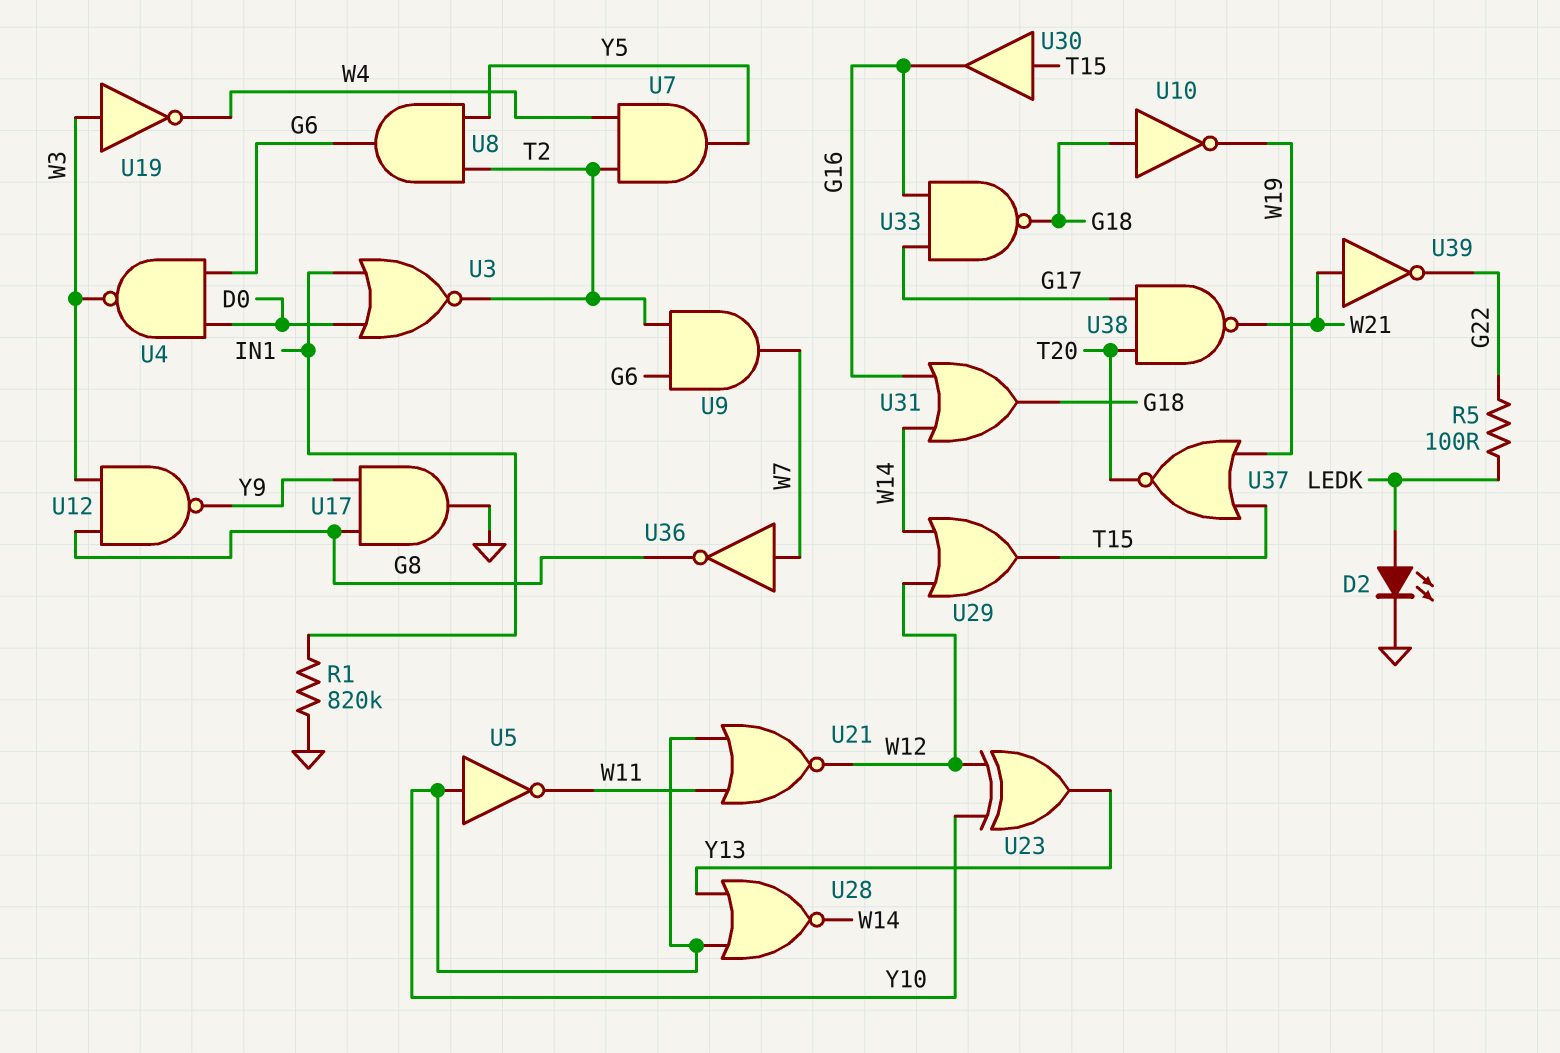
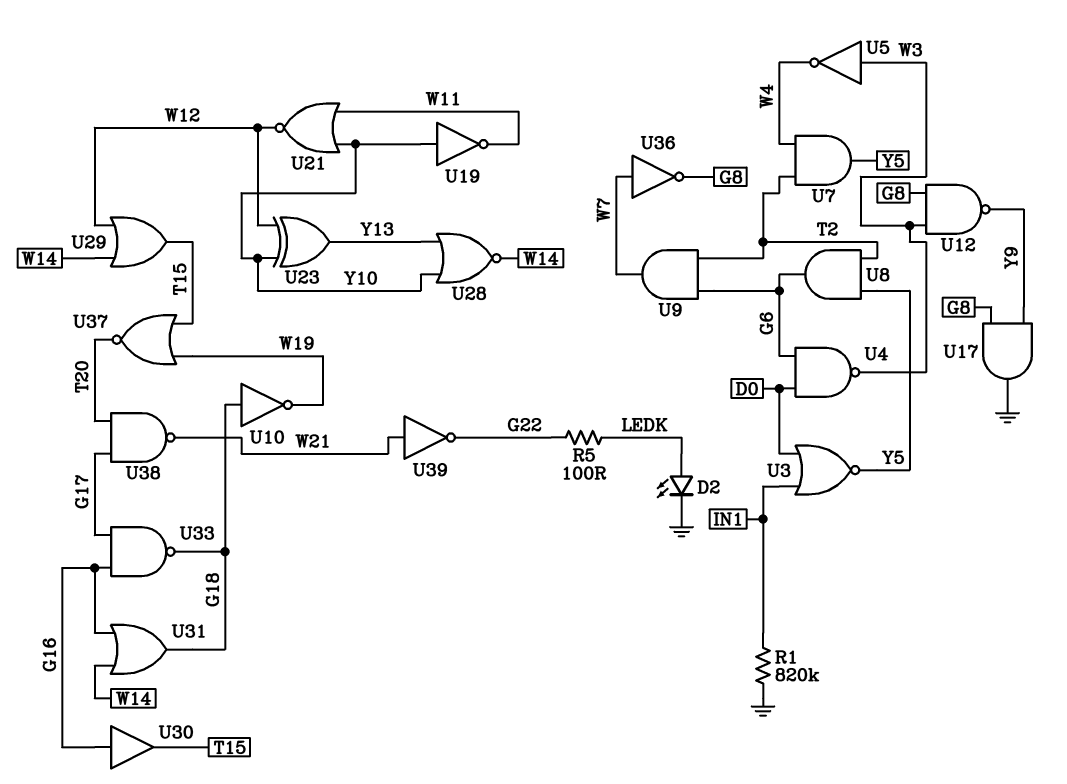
U3: NOR (in D0, in IN1, out T2) -> NOR (in D0, in IN1, out Y5)
U5: NOT (in Y10, out W11) -> NOT (in W3, out W4)
U19: NOT (in W3, out W4) -> NOT (in Y10, out W11)
U30: buffer (in T15, out G16) -> buffer (in G16, out T15)

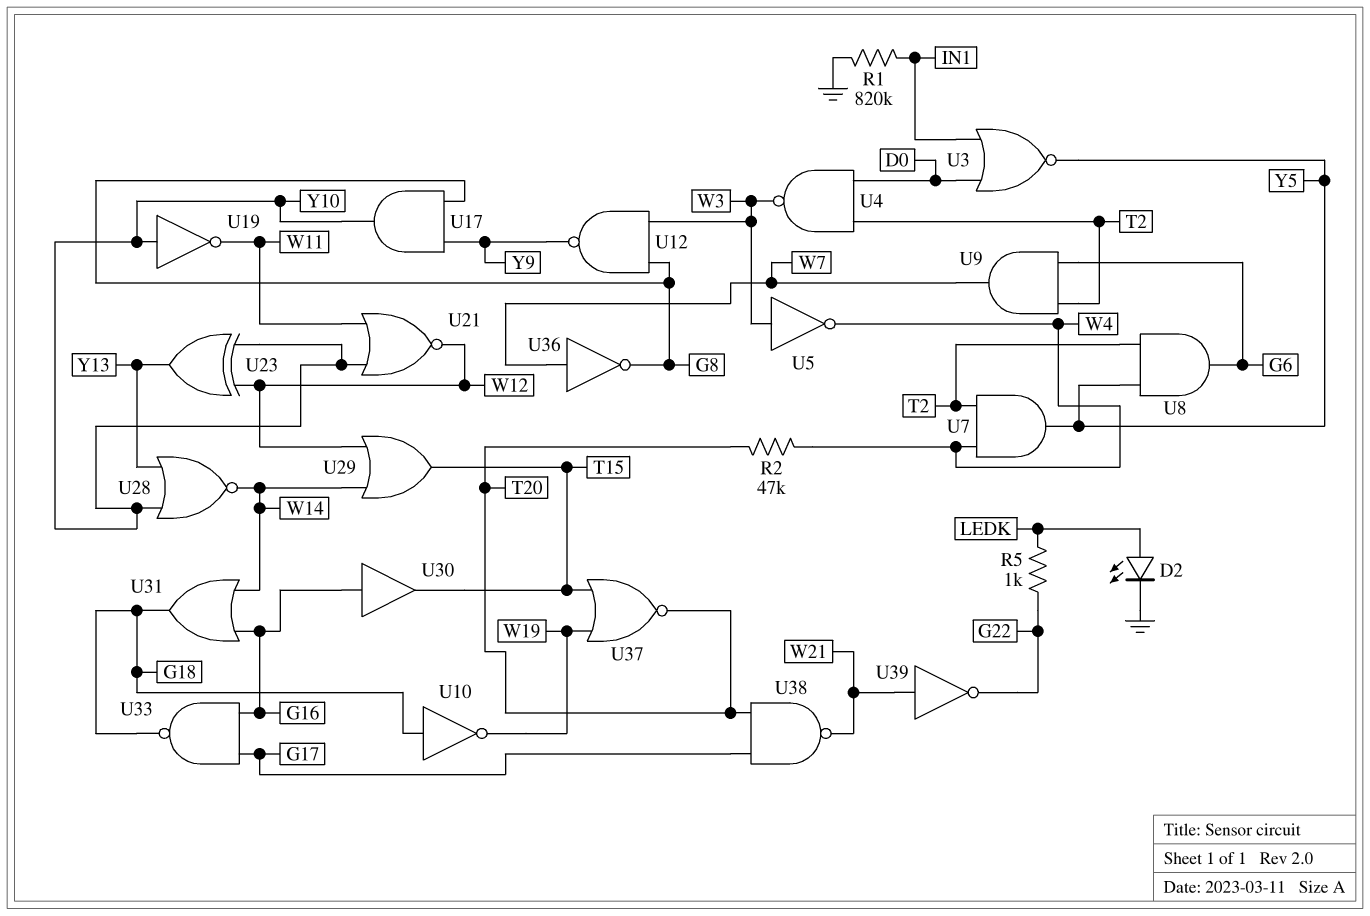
R2: none -> 47k (T20, W4)
R5: 100 (G22, LEDK) -> 1k (G22, LEDK)
U4: NAND (in D0, in G6, out W3) -> NAND (in D0, in T2, out W3)
U17: AND (in G8, in Y9, out GND) -> AND (in G8, in Y9, out Y10)

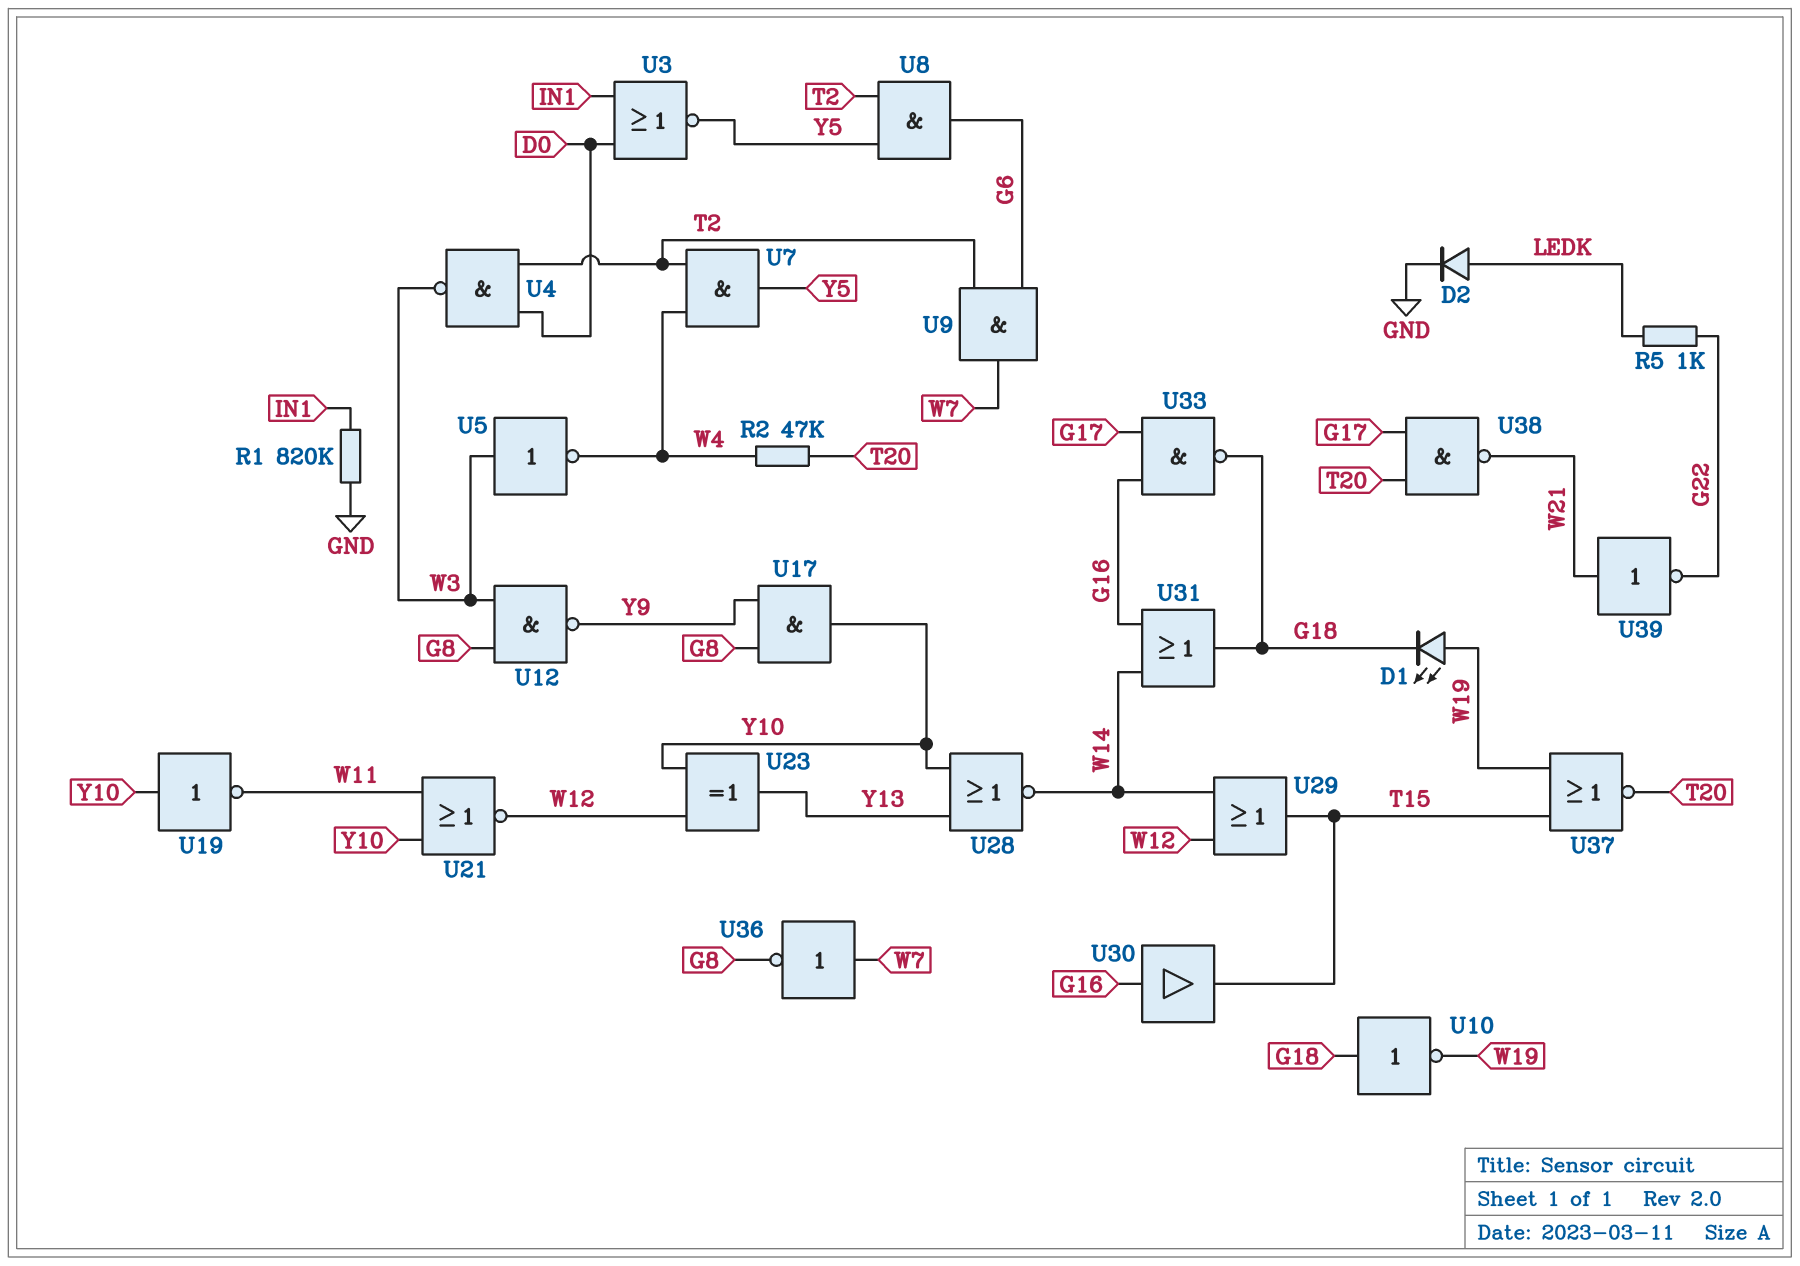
D1: none -> LED (A W19, K G18)
D2: LED (A LEDK, K GND) -> diode (A LEDK, K GND)

